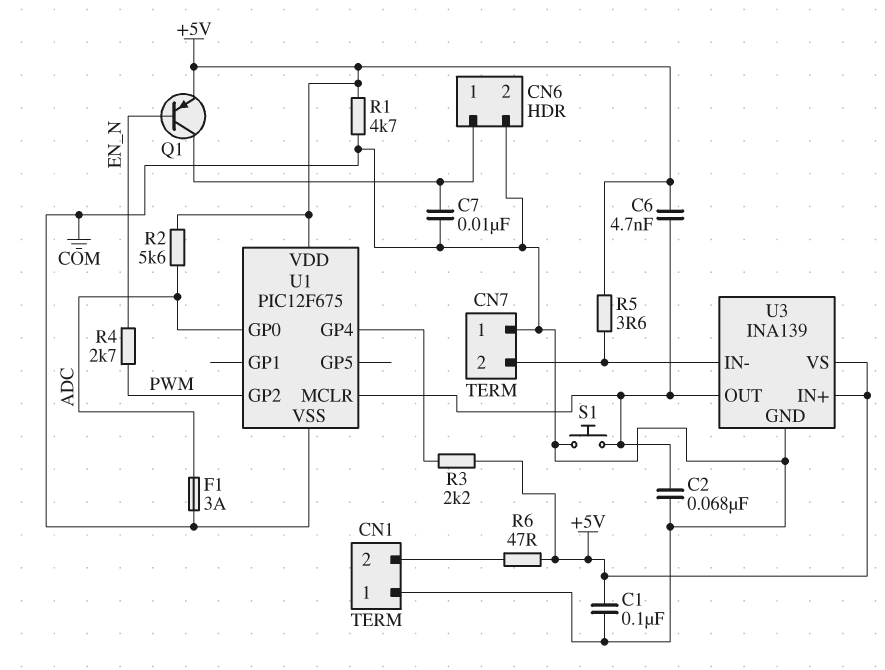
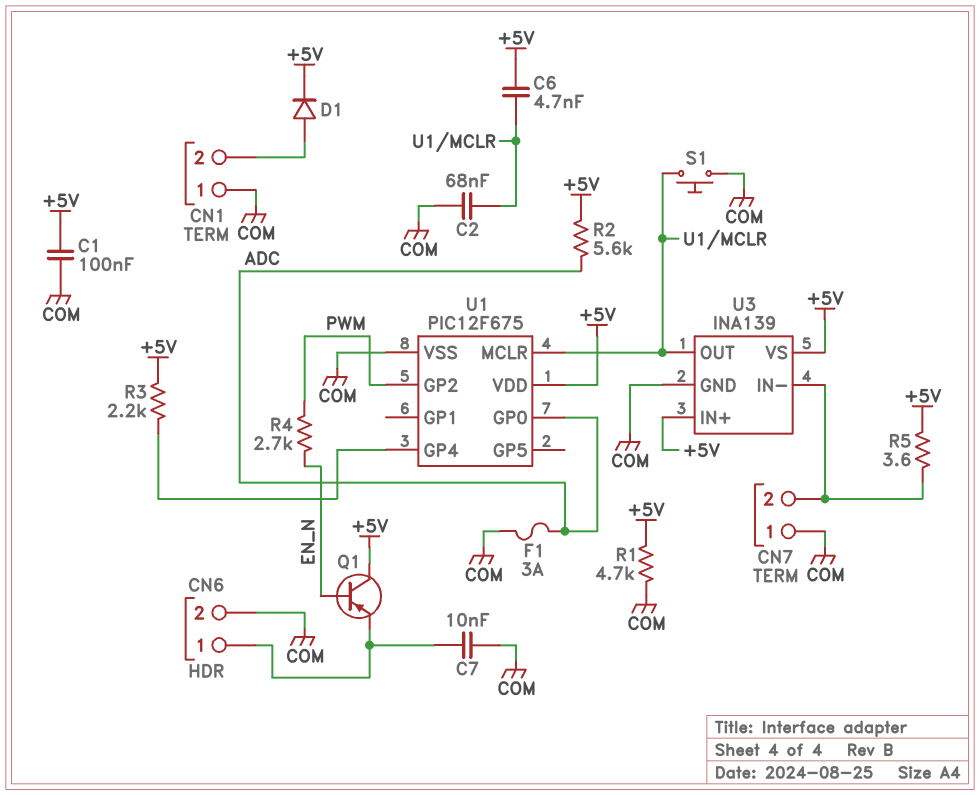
D1: none -> diode (A CN1/2, K +5V)
Q1: PNP (B EN_N, C CN6/1, E +5V) -> PNP (B EN_N, C +5V, E CN6/1)
R6: 47 (+5V, CN1/2) -> none

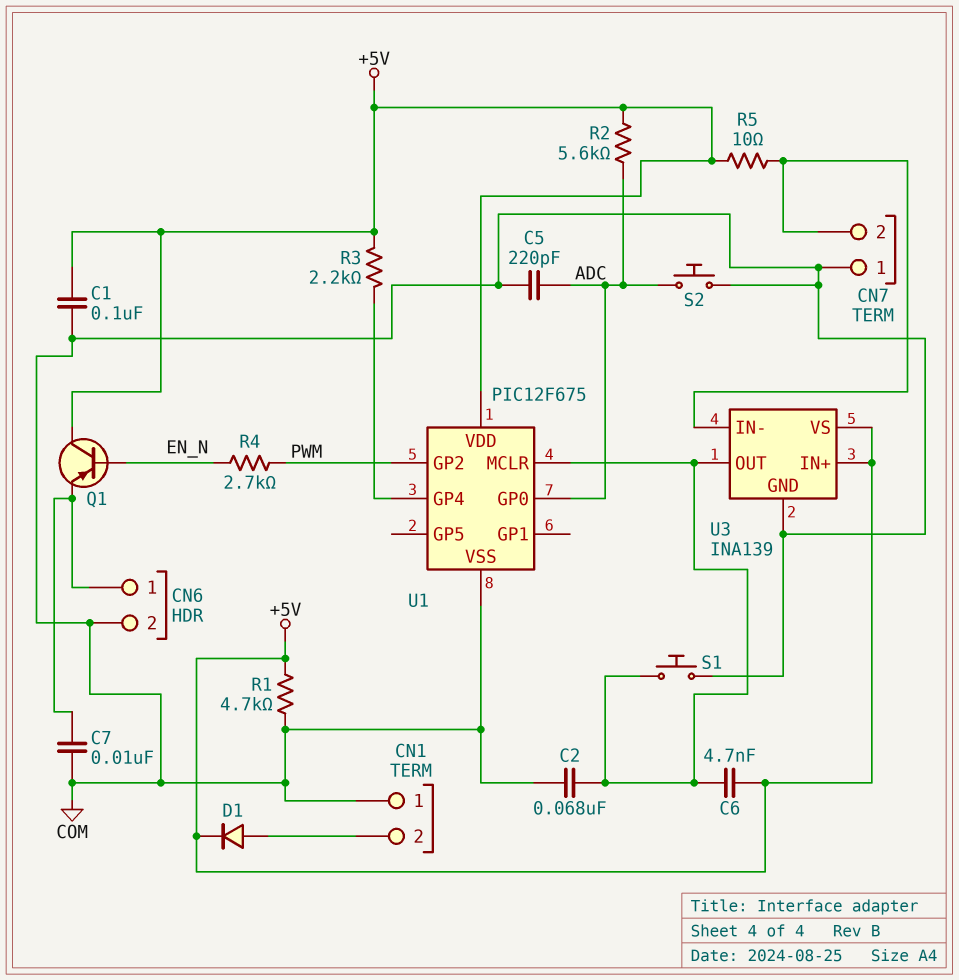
C5: none -> 220pF (ADC, COM)
F1: 3A (ADC, COM) -> none
R5: 3.6 (+5V, CN7/2) -> 10 (+5V, CN7/2)
S2: none -> button (ADC, COM)

